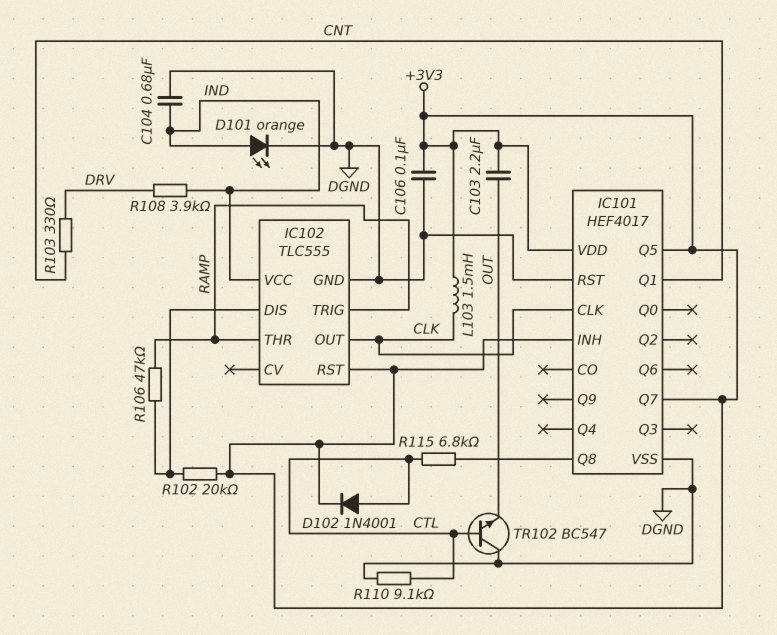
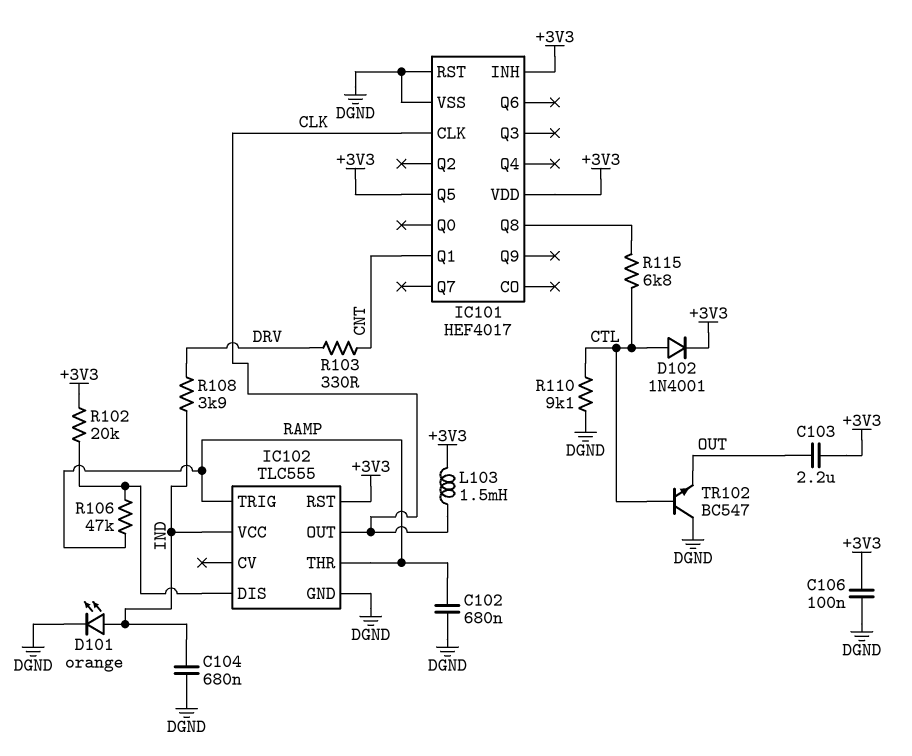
C102: none -> 680nF (DGND, RAMP)
IC101 pin Q7: +3V3 -> none

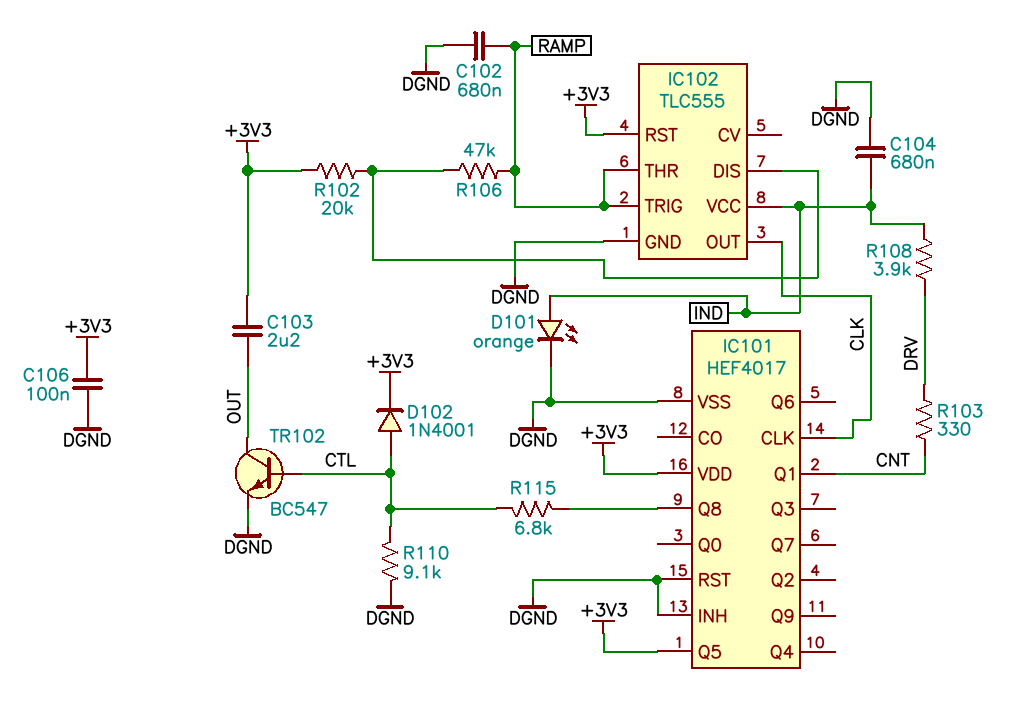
IC101 pin INH: +3V3 -> DGND
L103: 1.5mH (+3V3, CLK) -> none
TR102: NPN BC547 (B CTL, C DGND, E OUT) -> NPN BC547 (B CTL, C OUT, E DGND)

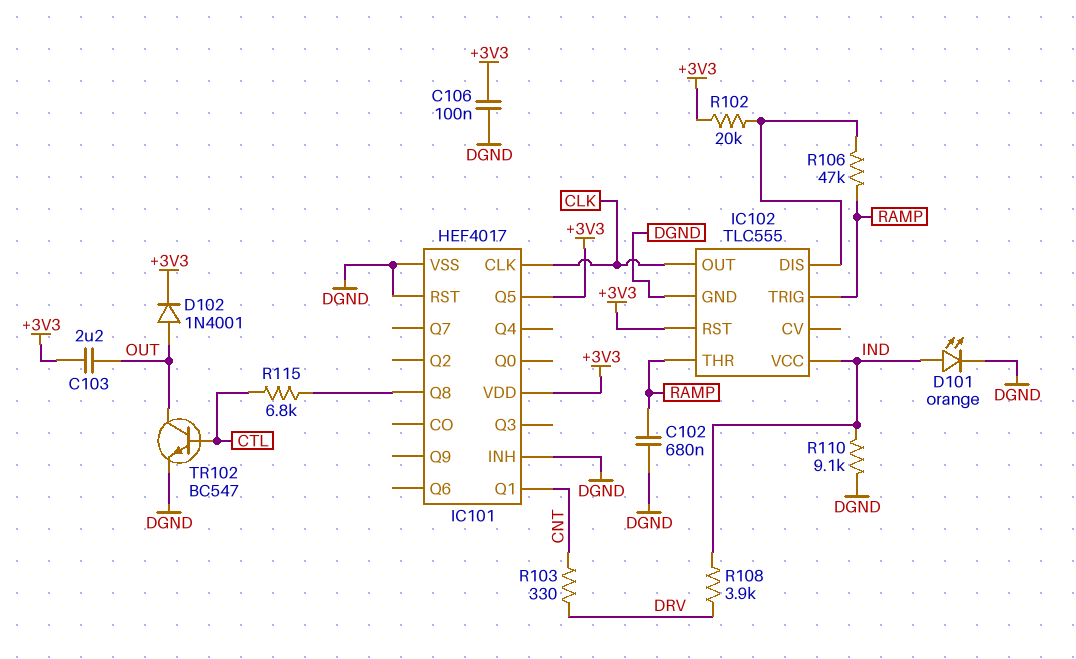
C104: 680nF (DGND, IND) -> none
D102: diode 1N4001 (A CTL, K +3V3) -> diode 1N4001 (A OUT, K +3V3)
R110: 9.1k (CTL, DGND) -> 9.1k (DGND, IND)

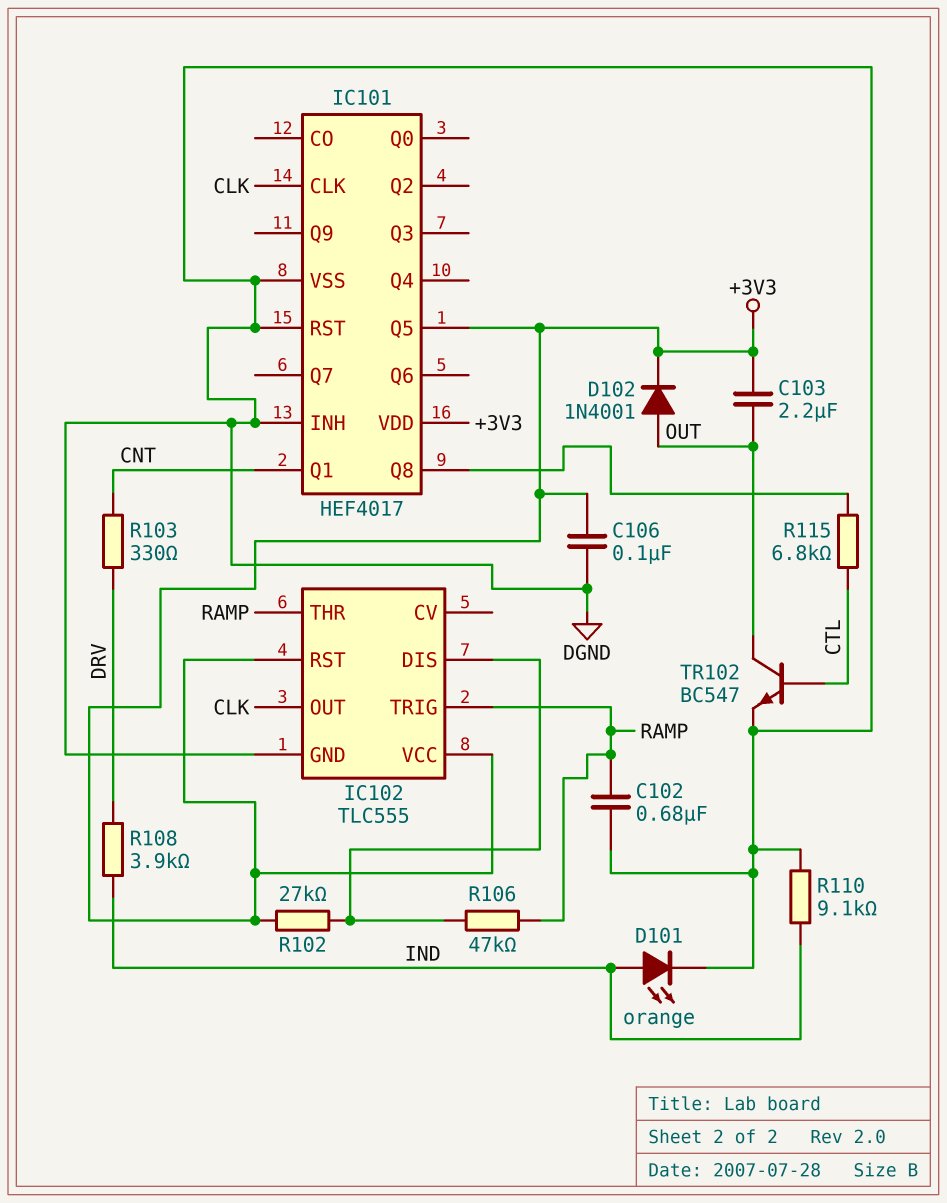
IC102 pin VCC: IND -> +3V3
R102: 20k (+3V3, IC102/DIS) -> 27k (+3V3, IC102/DIS)

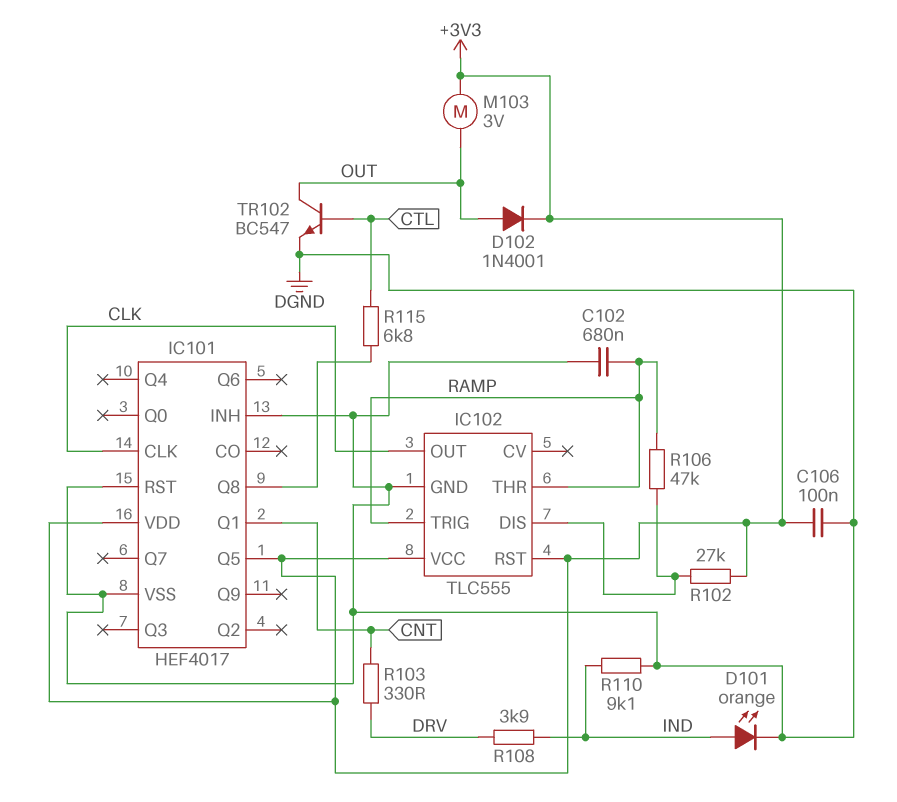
C103: 2.2uF (+3V3, OUT) -> none
M103: none -> motor 3V (+3V3, OUT)

